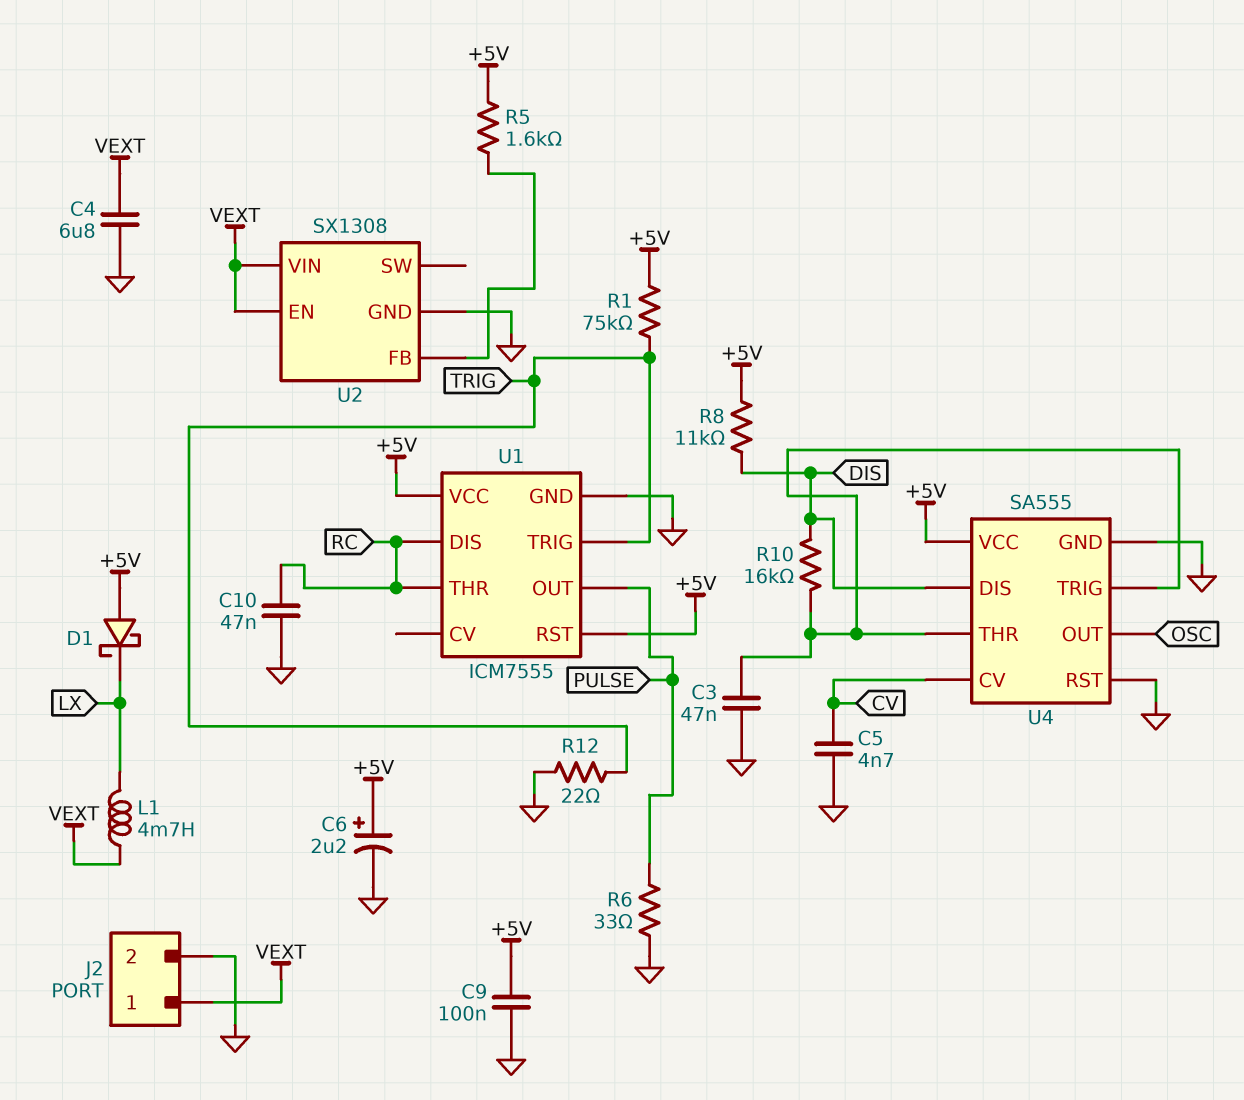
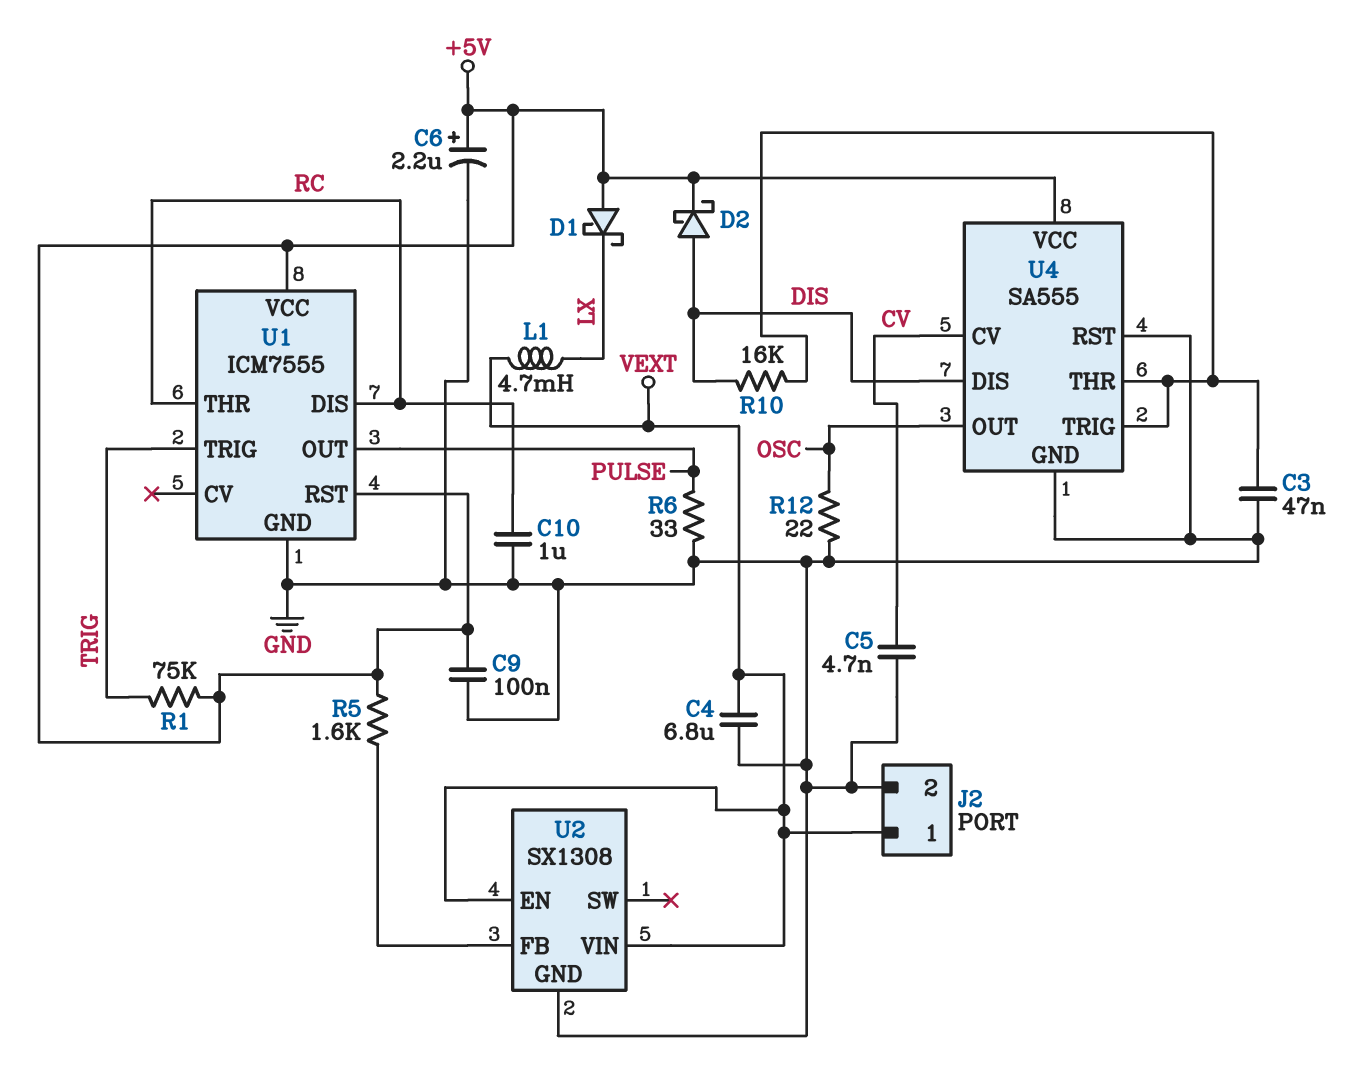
C10: 47nF (GND, RC) -> 1uF (GND, RC)
D2: none -> schottky (A DIS, K +5V)
R8: 11k (+5V, DIS) -> none
R12: 22 (GND, TRIG) -> 22 (GND, OSC)

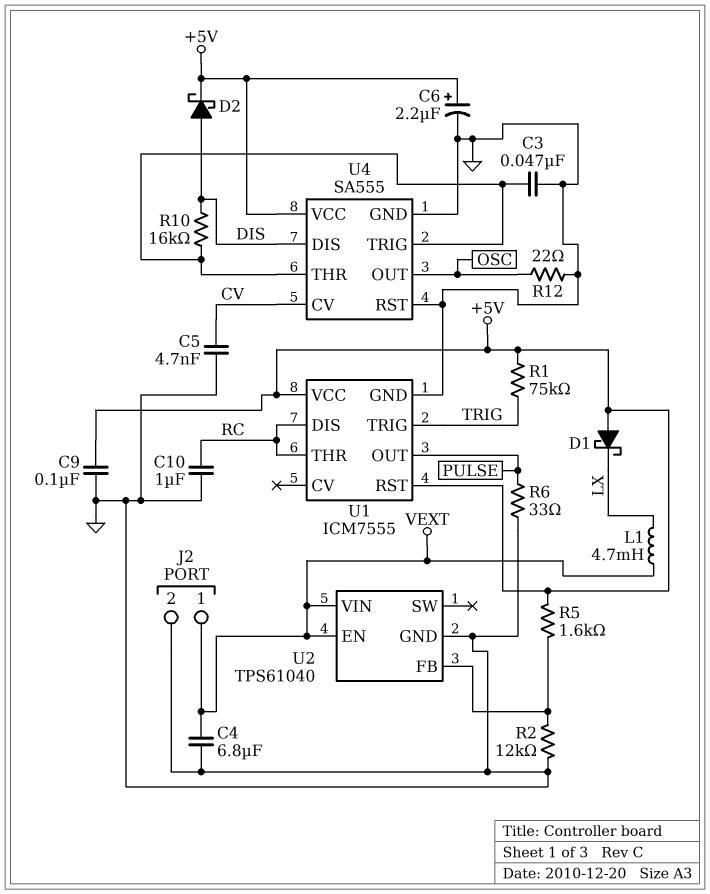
R2: none -> 12k (GND, U2/FB)
U2: SX1308 -> TPS61040

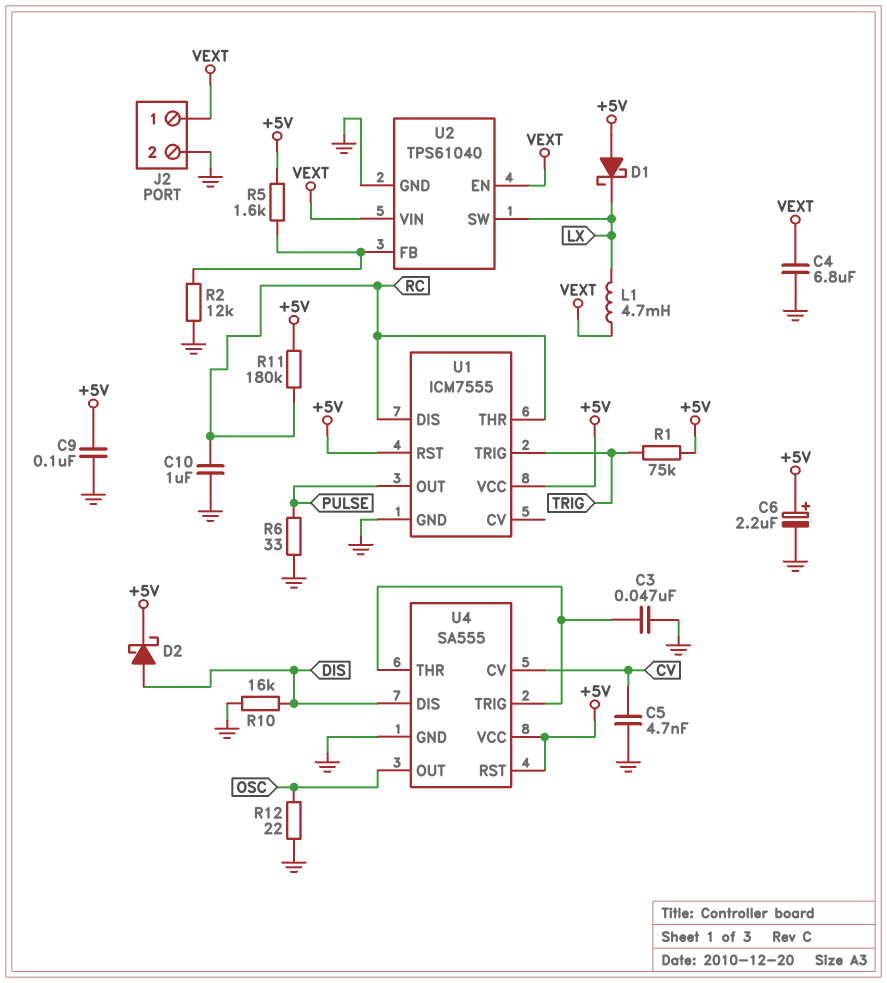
R10: 16k (DIS, U4/THR) -> 16k (DIS, GND)
R11: none -> 180k (+5V, RC)
U2 pin SW: none -> LX
U4 pin RST: GND -> +5V

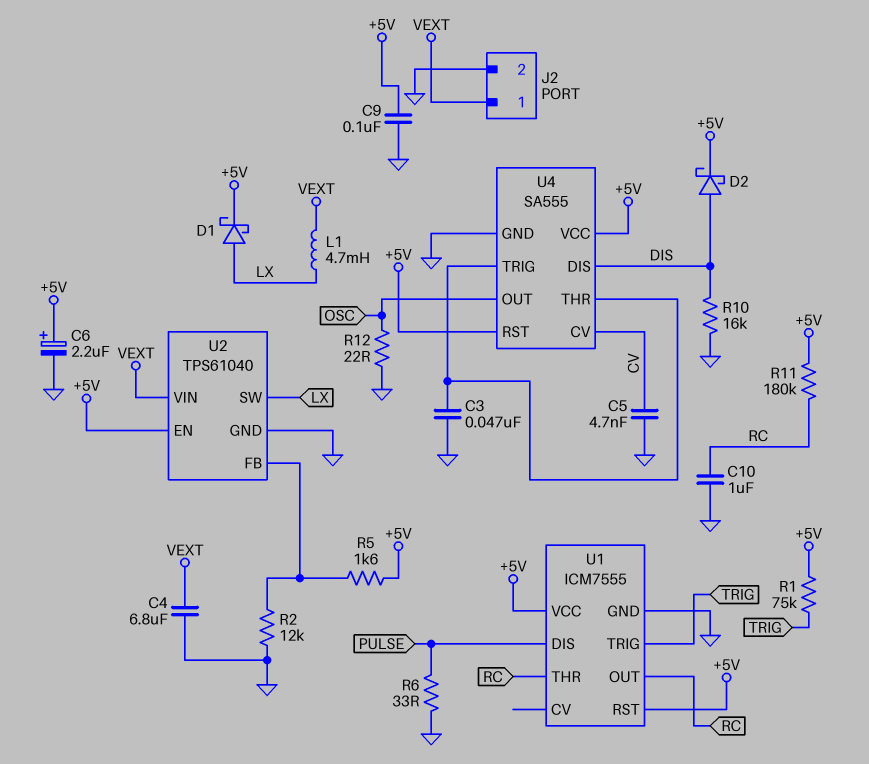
D1: schottky (A +5V, K LX) -> schottky (A LX, K +5V)
U1 pin DIS: RC -> PULSE
U1 pin OUT: PULSE -> RC
U2 pin EN: VEXT -> +5V

